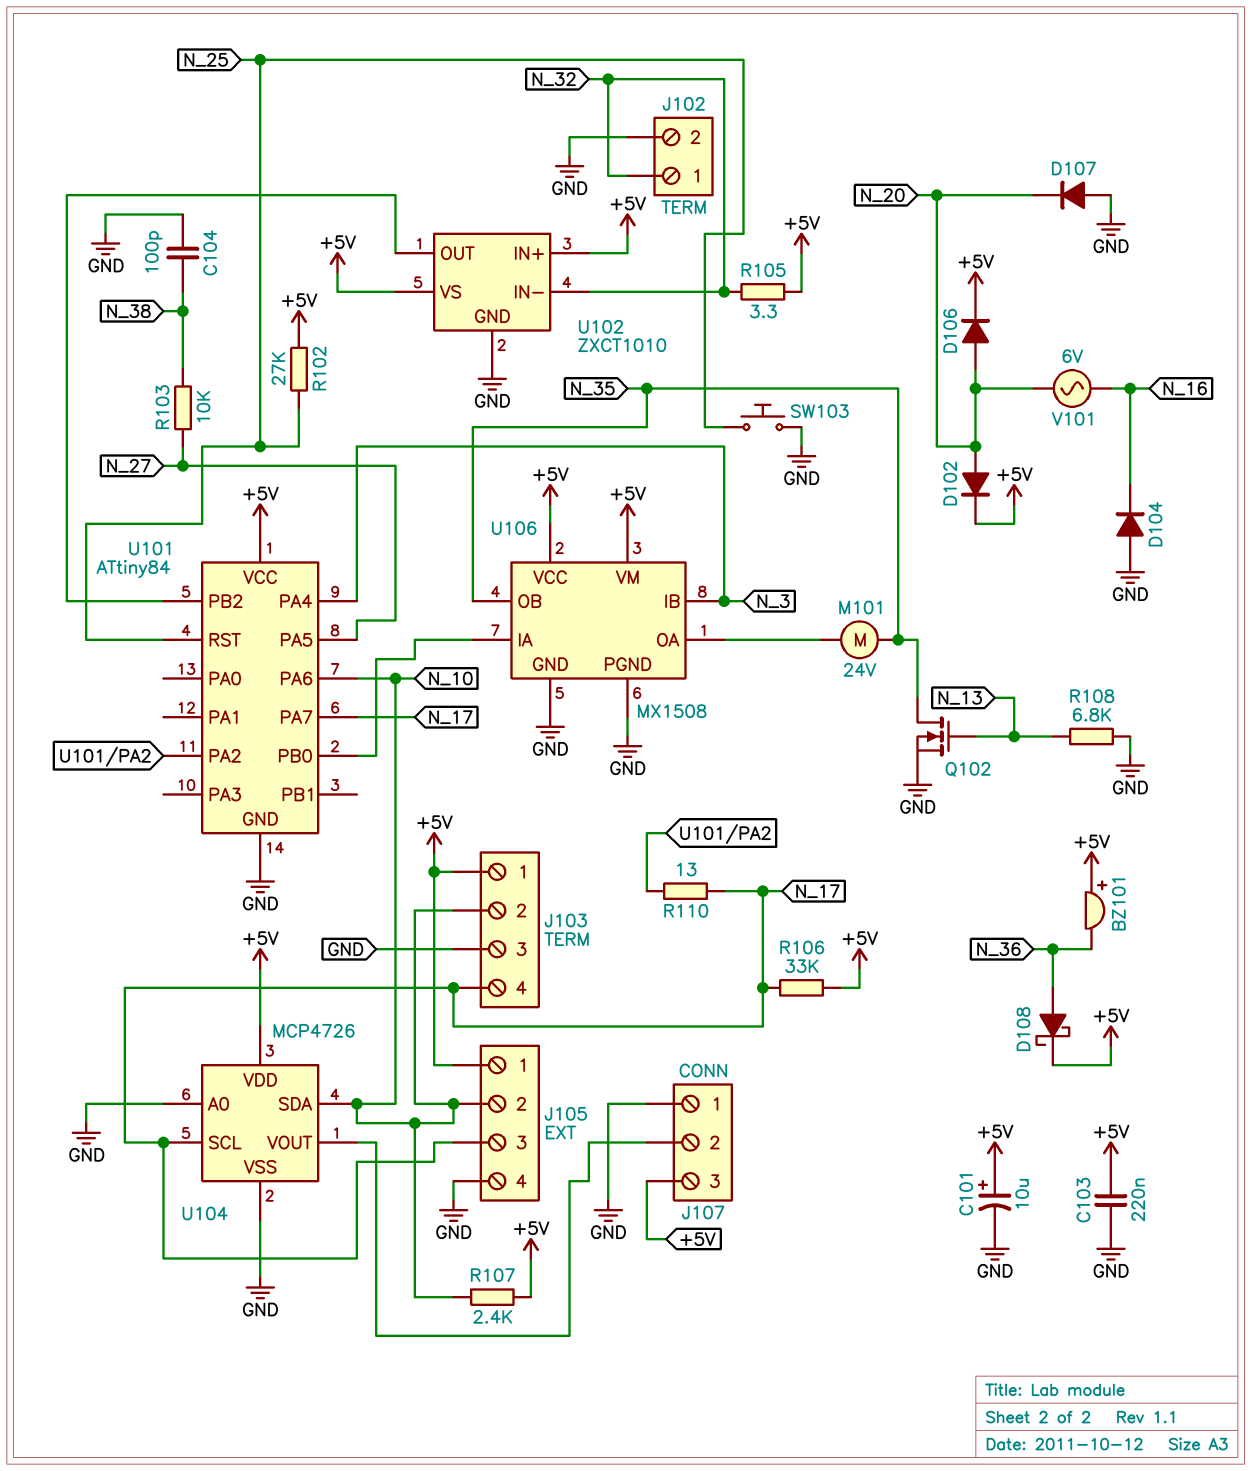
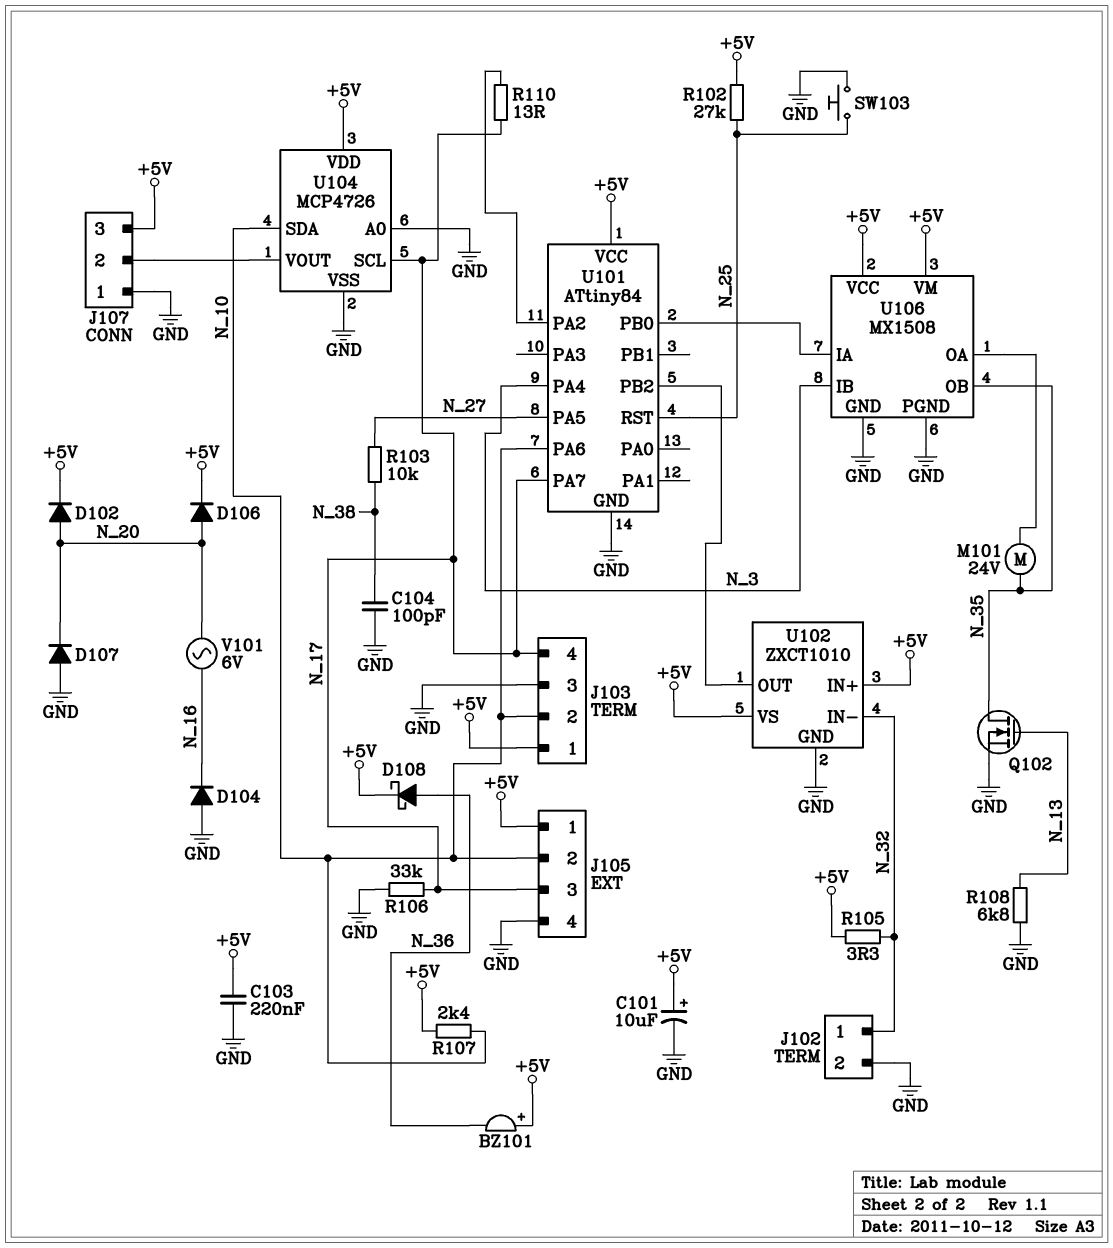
R106: 33k (+5V, N_17) -> 33k (GND, N_17)

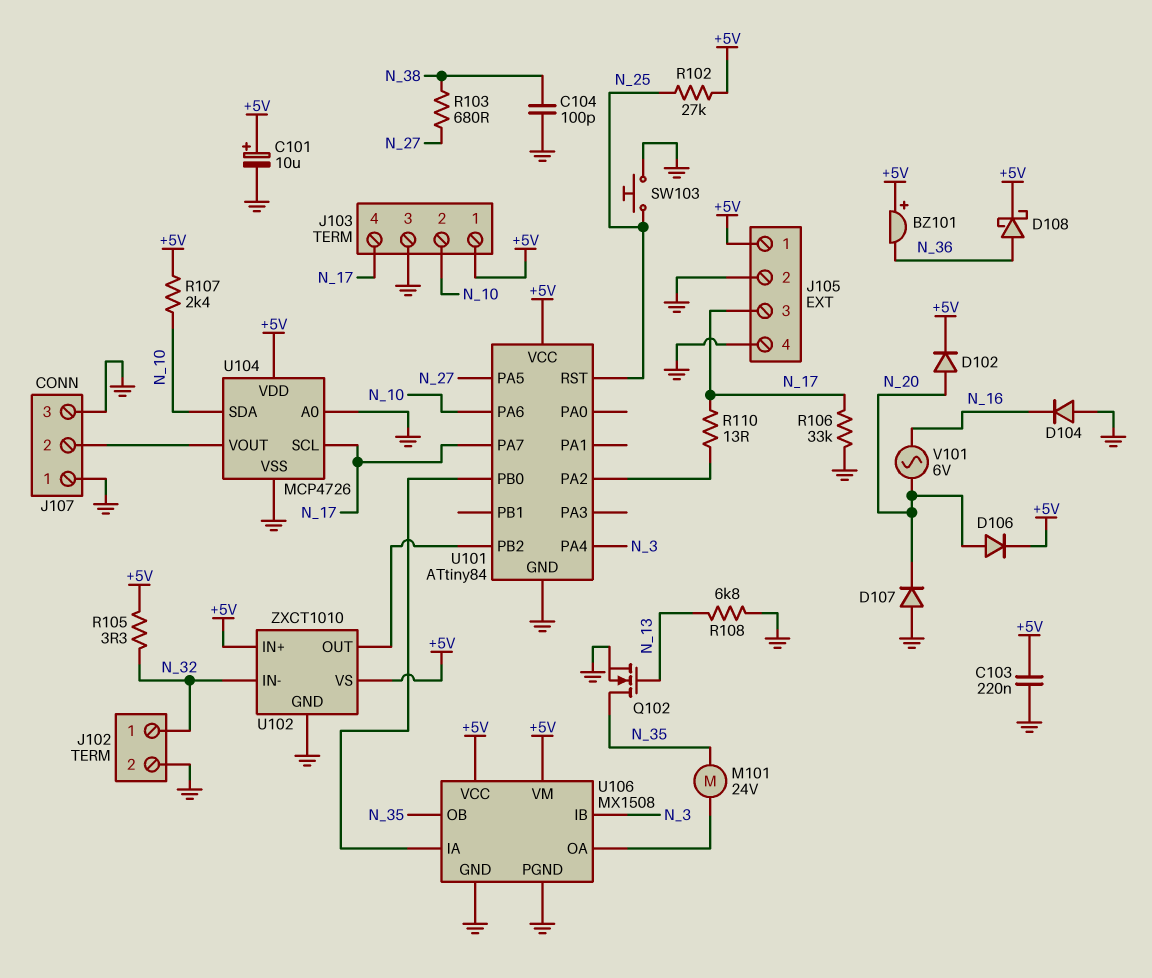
J105 pin 2: N_10 -> GND
J107 pin 3: +5V -> GND
R103: 10k (N_27, N_38) -> 680 (N_27, N_38)

